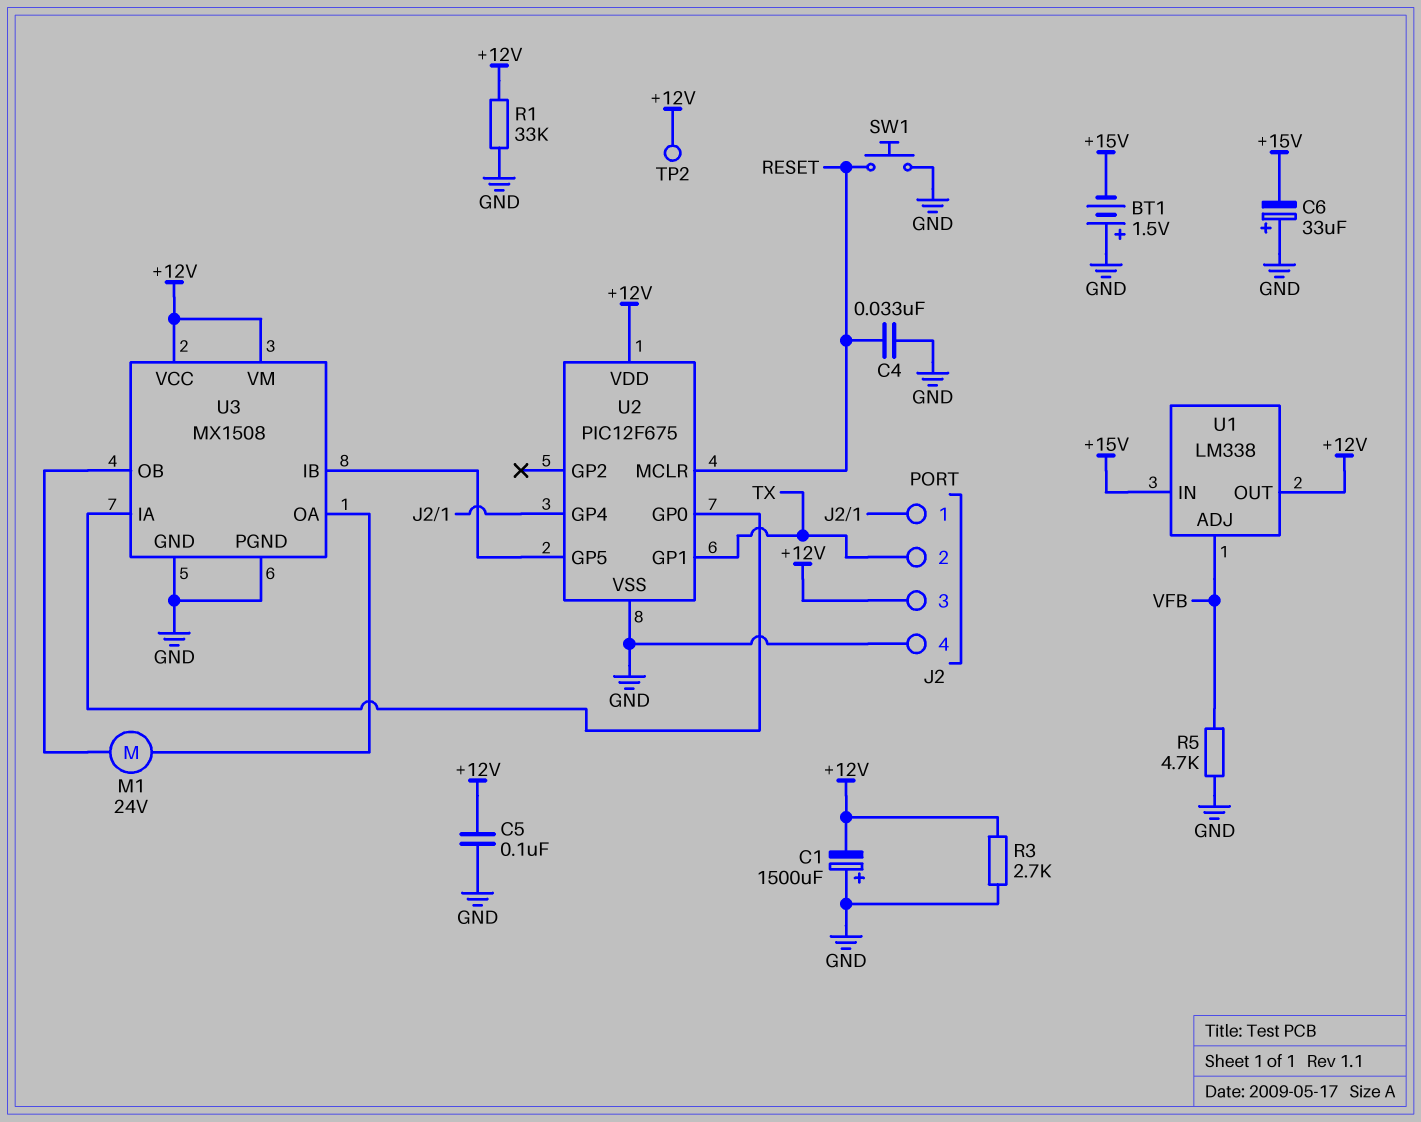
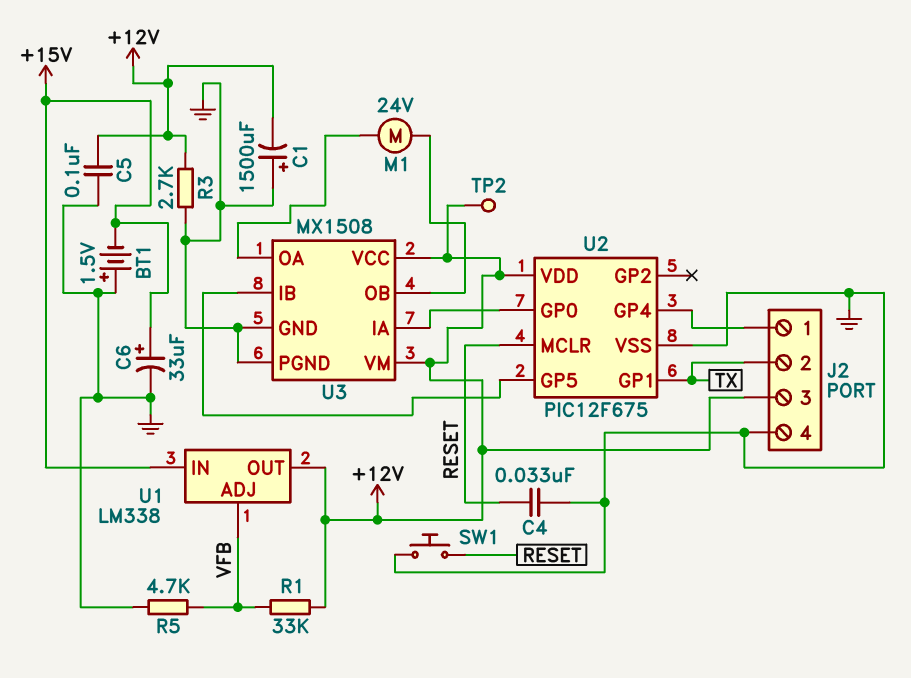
C6: 33uF (plus GND, minus +15V) -> 33uF (plus +15V, minus GND)
R1: 33k (+12V, GND) -> 33k (+12V, VFB)

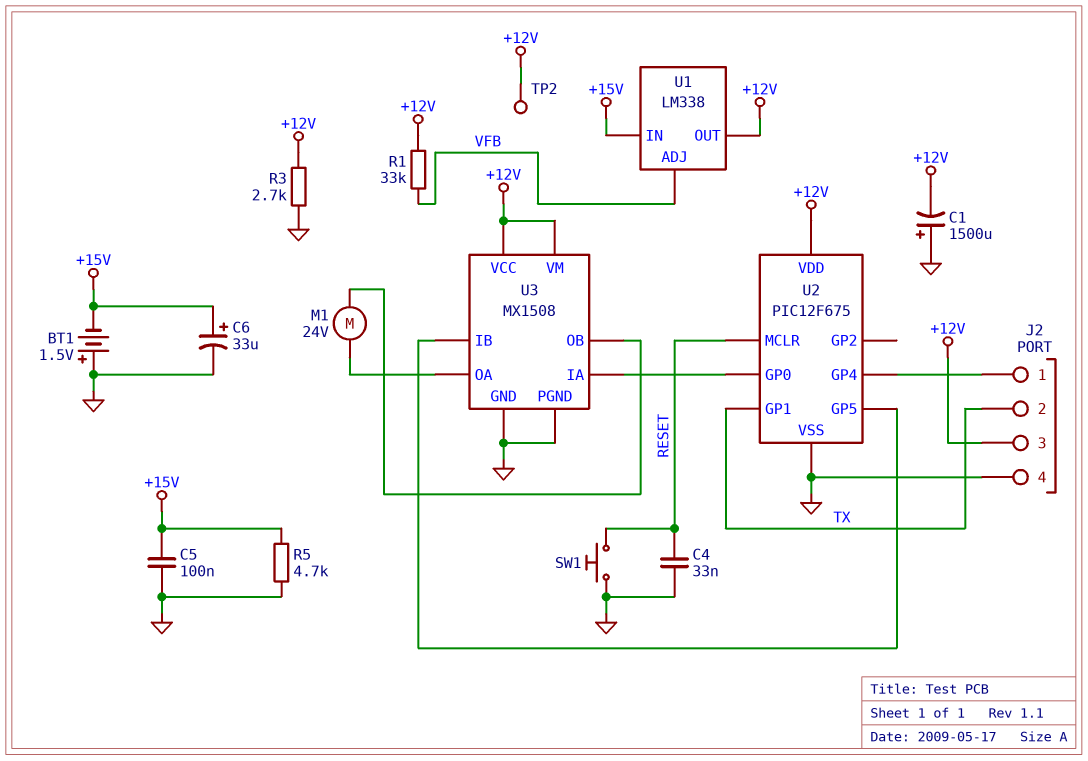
C5: 100nF (+12V, GND) -> 100nF (+15V, GND)
R5: 4.7k (GND, VFB) -> 4.7k (+15V, GND)

